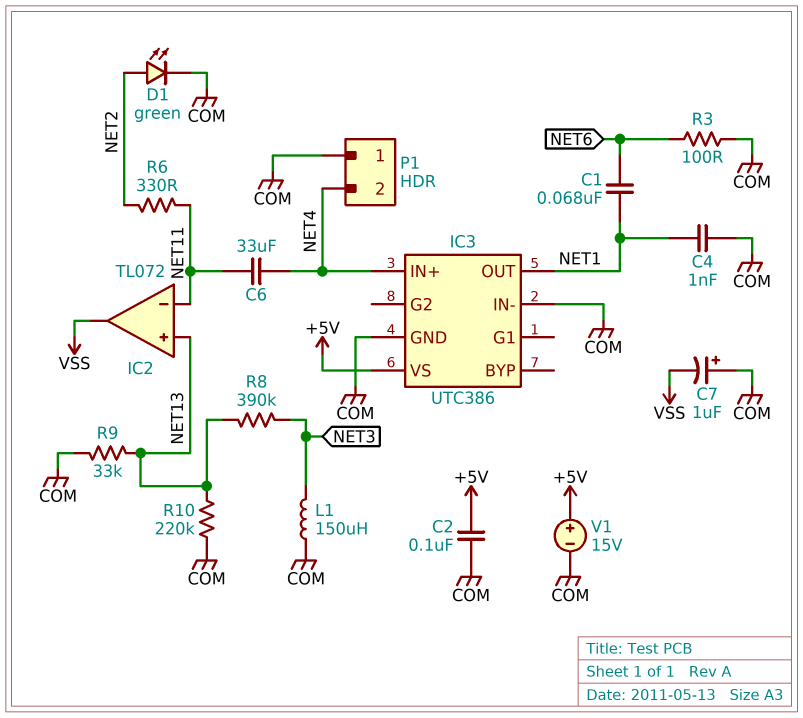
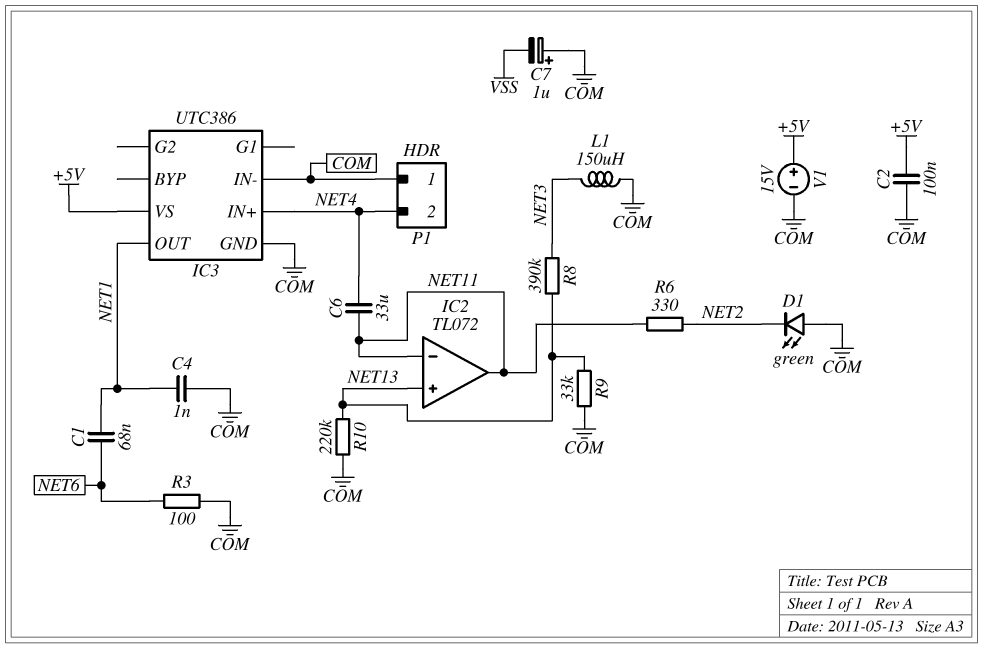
D1: LED green (A NET2, K COM) -> LED green (A COM, K NET2)
IC2 pin out: VSS -> NET11

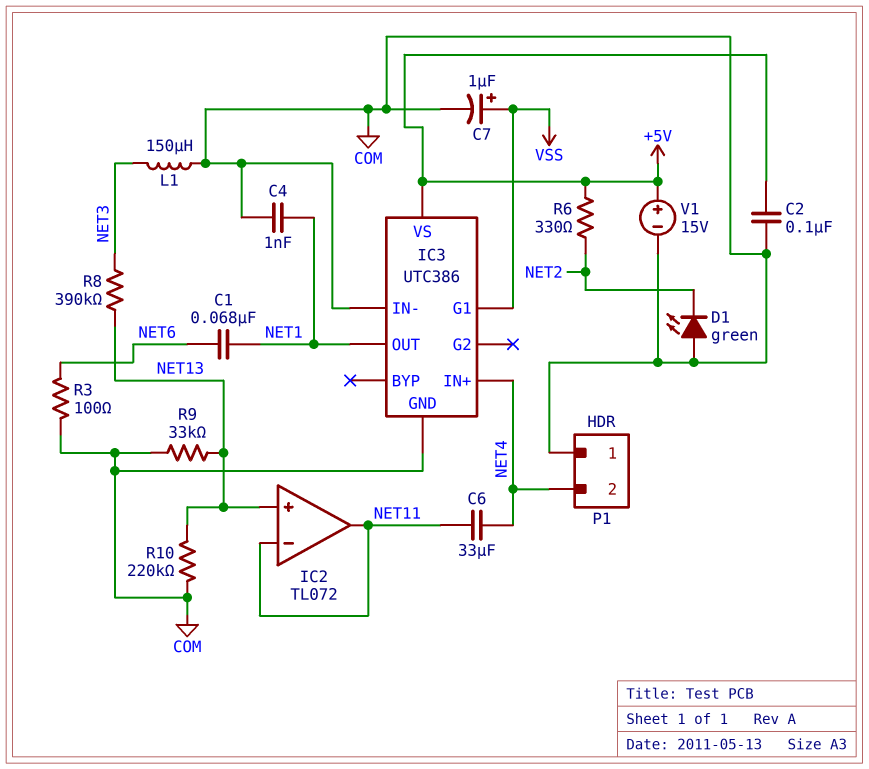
C7: 1uF (plus COM, minus VSS) -> 1uF (plus VSS, minus COM)
IC3 pin G1: none -> VSS
R6: 330 (NET2, NET11) -> 330 (+5V, NET2)

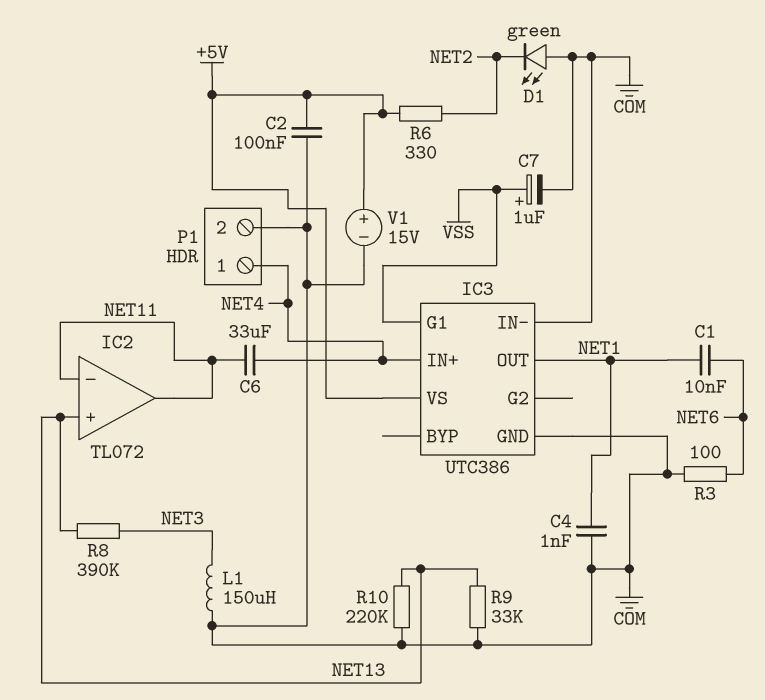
C1: 68nF (NET1, NET6) -> 10nF (NET1, NET6)
P1 pin 1: COM -> NET4
P1 pin 2: NET4 -> COM

